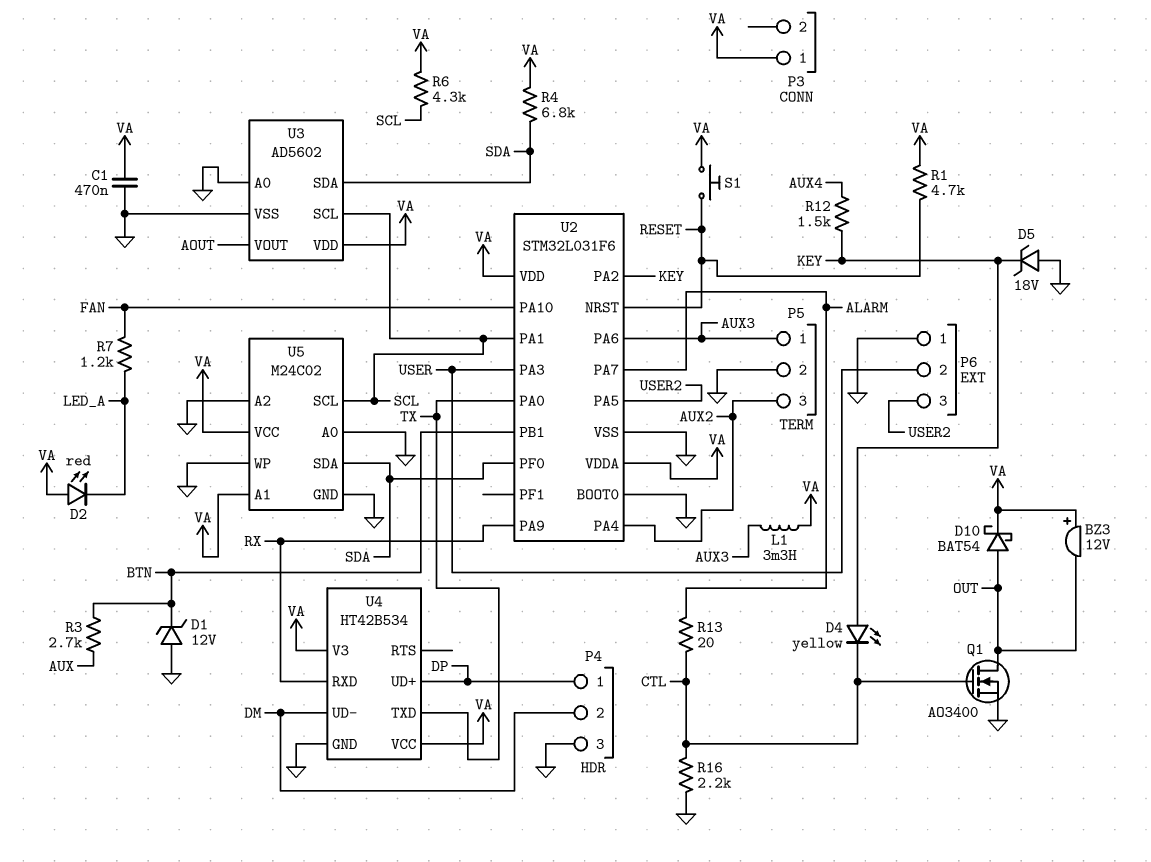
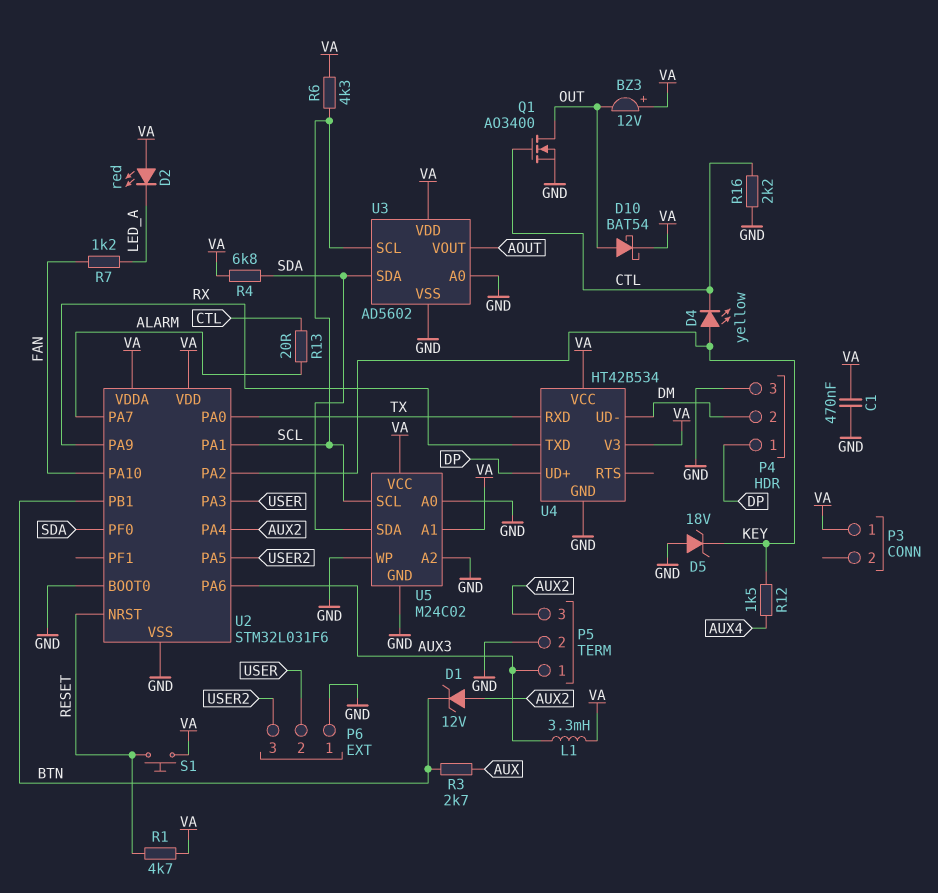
D1: zener 12V (A GND, K BTN) -> zener 12V (A AUX2, K BTN)
U4 pin RXD: RX -> TX
U4 pin TXD: TX -> RX

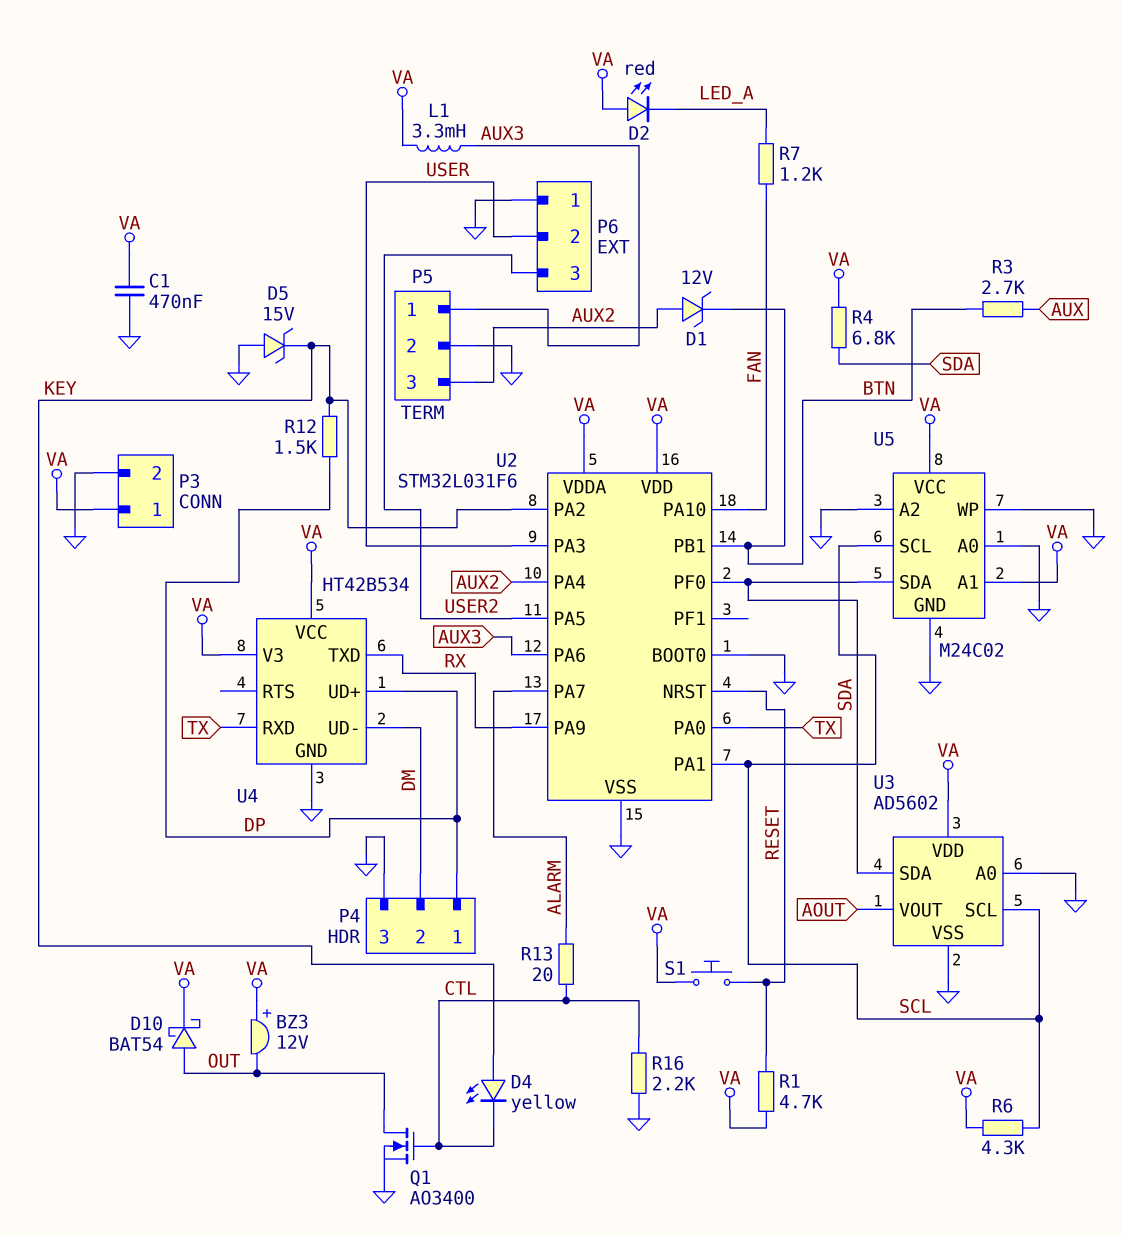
D5: zener 18V (A GND, K KEY) -> zener 15V (A GND, K KEY)
P3 pin 2: none -> GND
R12: 1.5k (AUX4, KEY) -> 1.5k (DP, KEY)

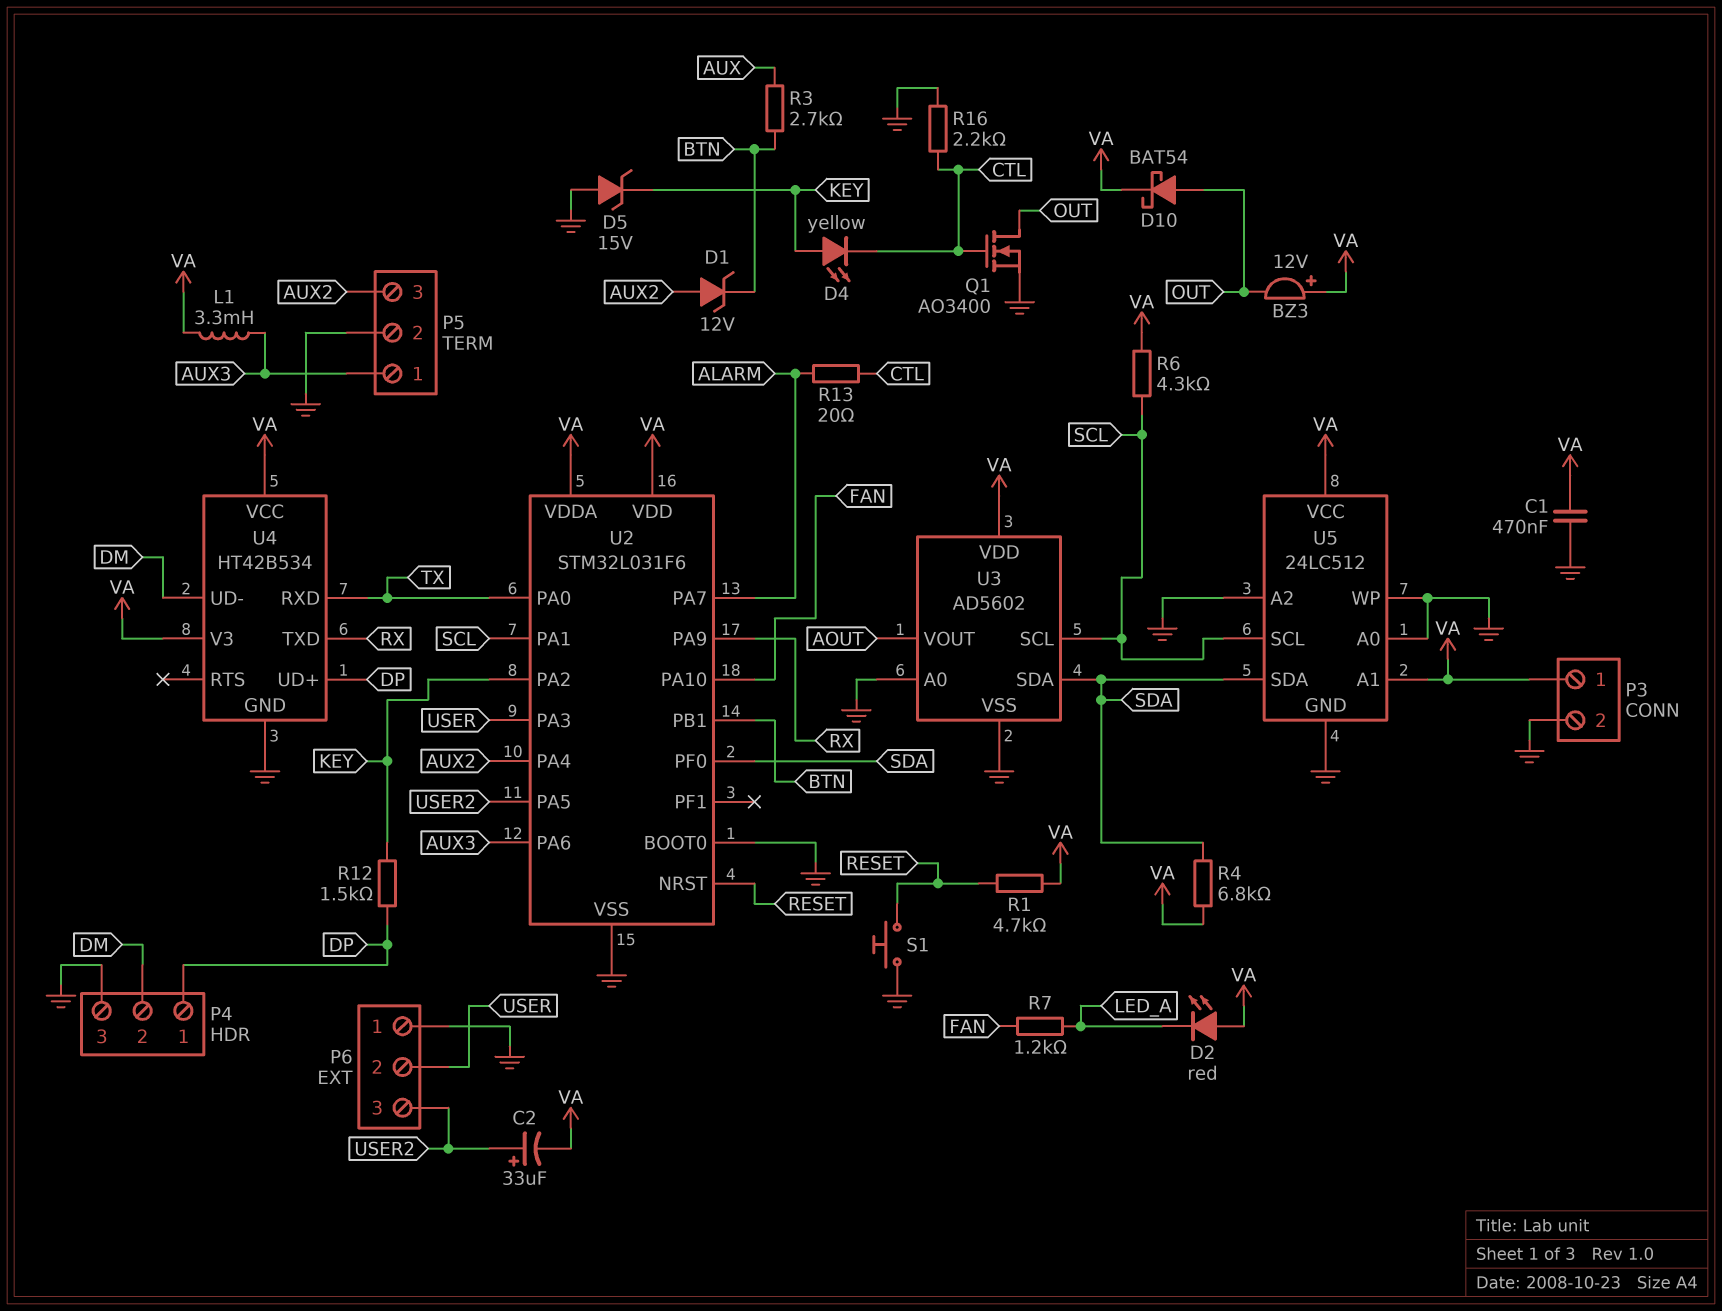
C2: none -> 33uF (plus USER2, minus VA)
S1: button (RESET, VA) -> button (GND, RESET)
U5: M24C02 -> 24LC512

